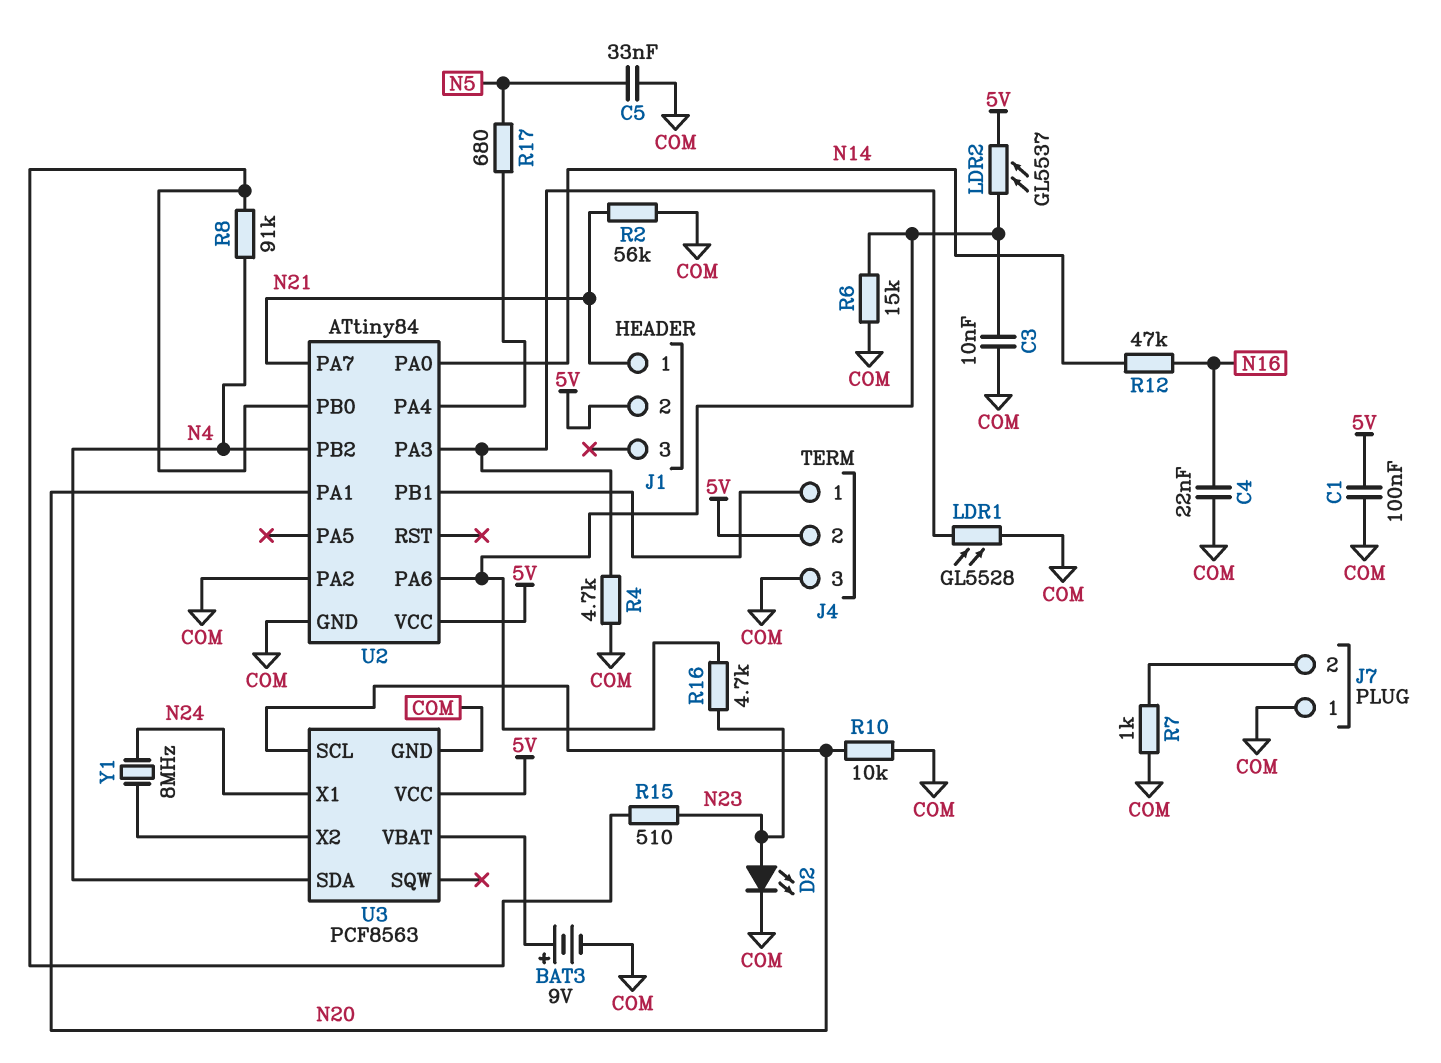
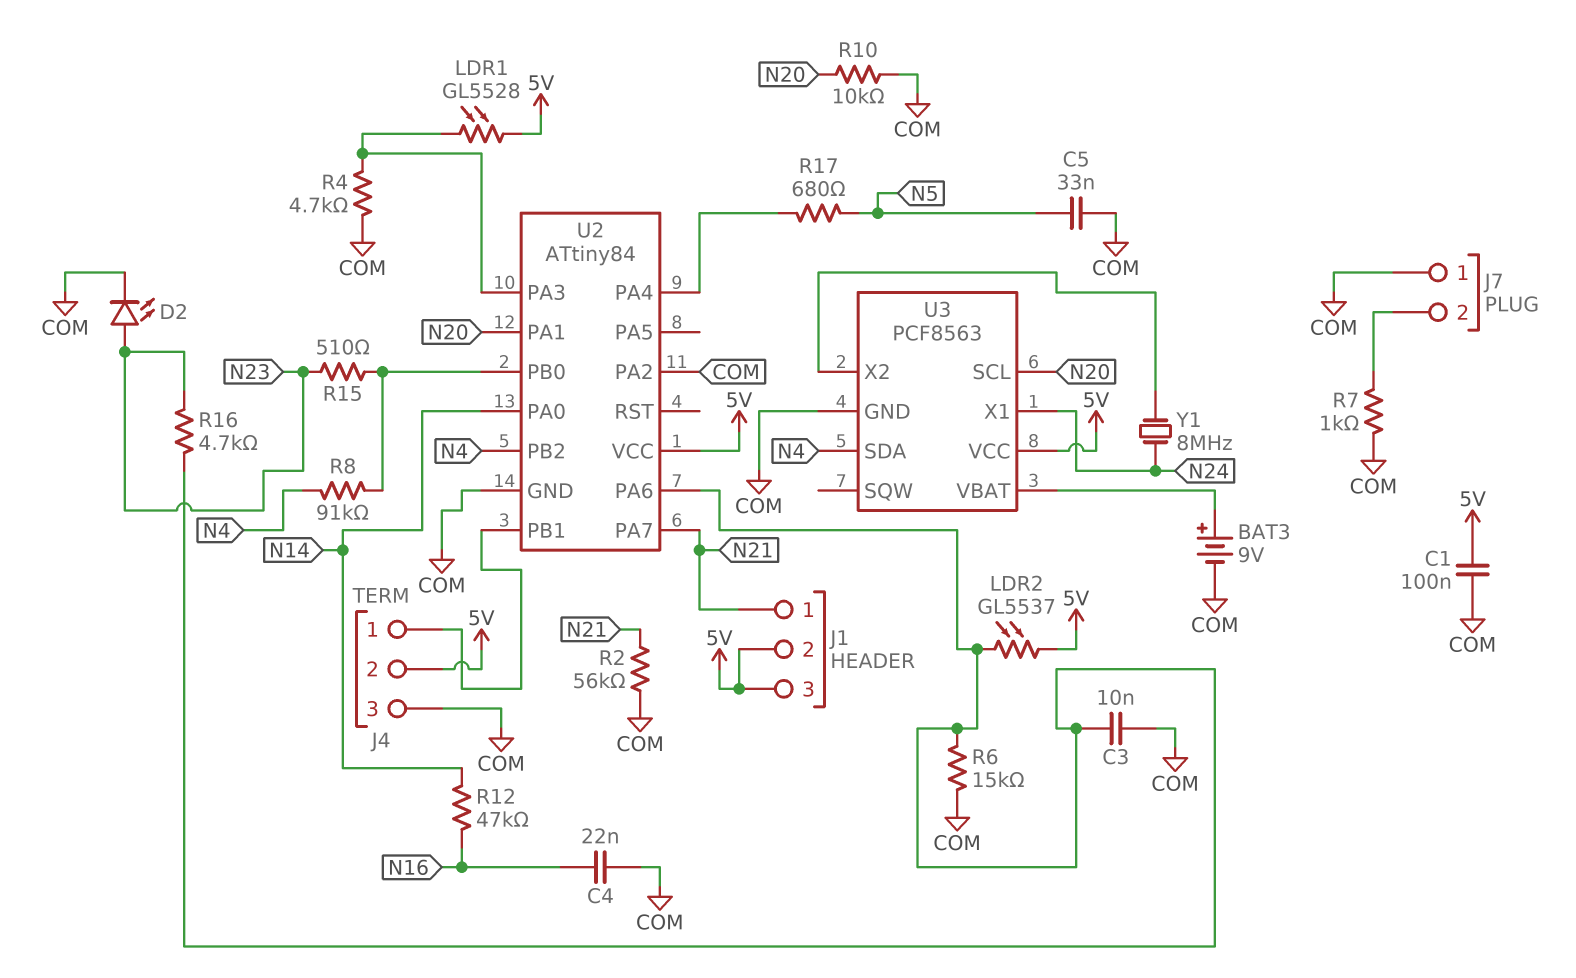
J1 pin 3: none -> 5V
LDR1: GL5528 (COM, U2/PA3) -> GL5528 (5V, U2/PA3)

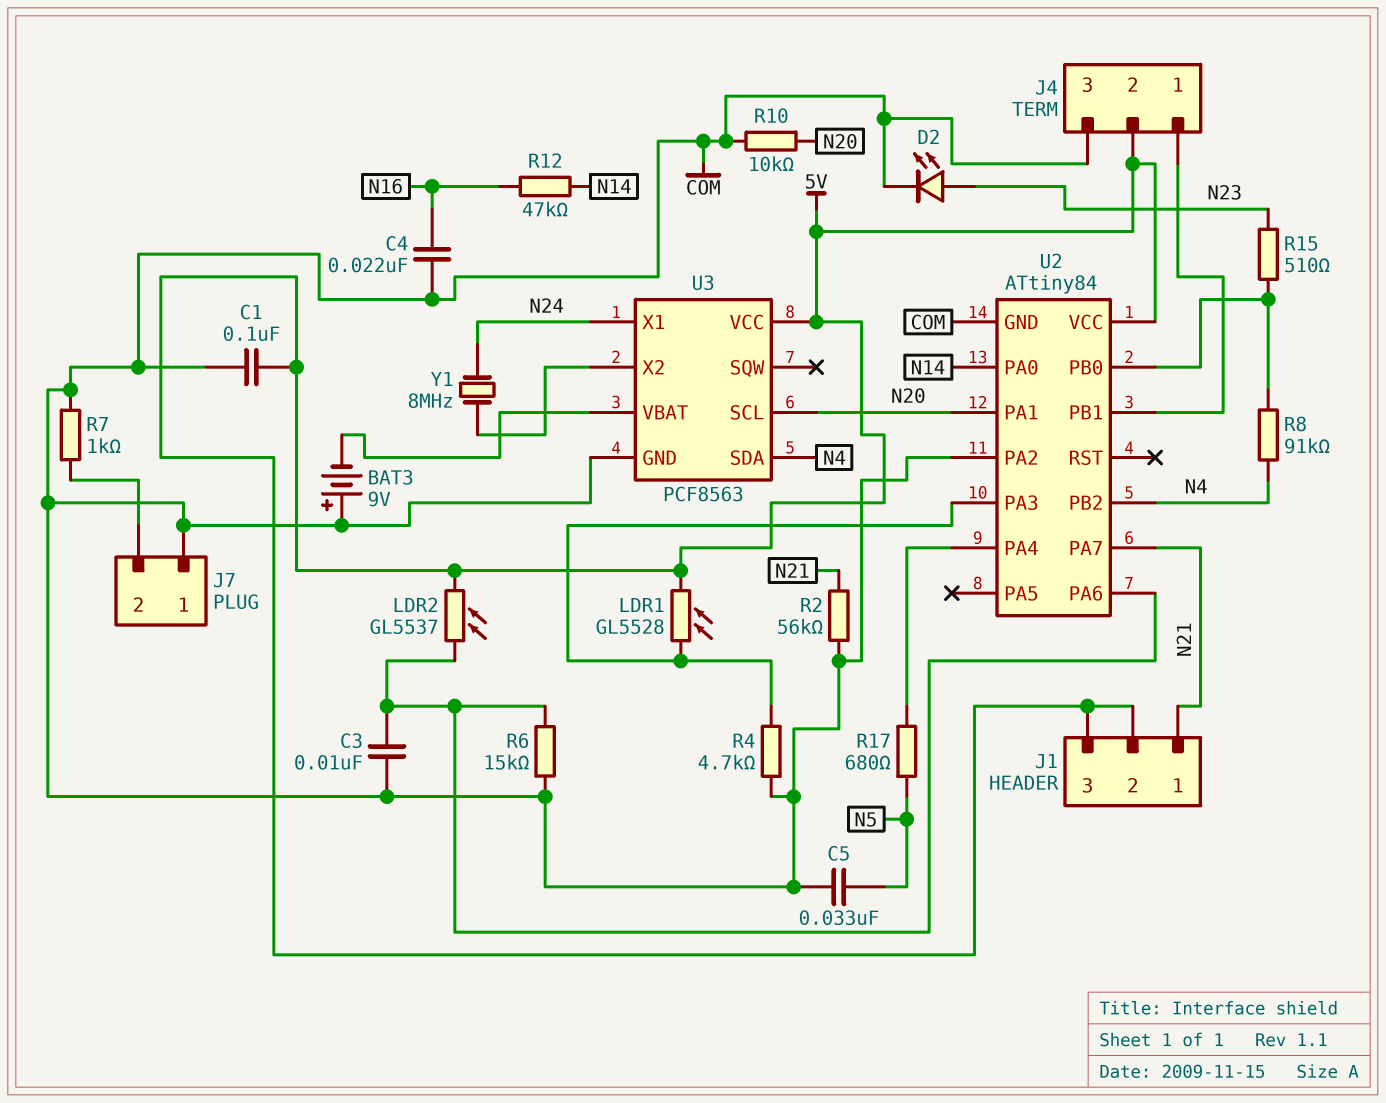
BAT3: 9V (plus U3/VBAT, minus COM) -> 9V (plus COM, minus U3/VBAT)
R16: 4.7k (N23, U2/PA6) -> none

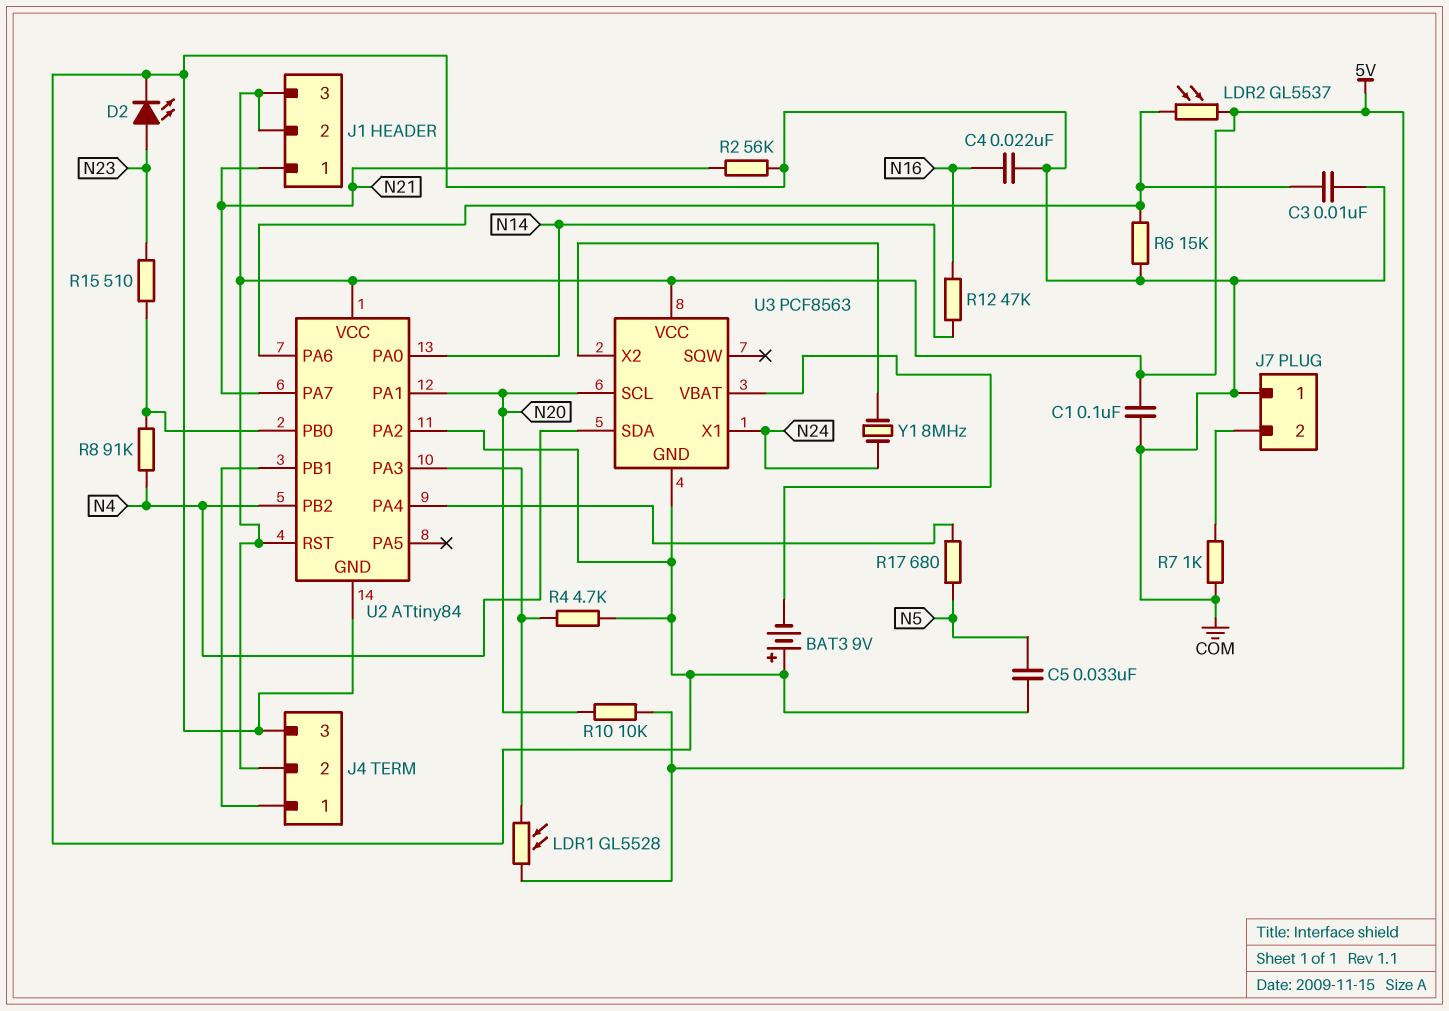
R10: 10k (COM, N20) -> 10k (5V, N20)
U2 pin RST: none -> 5V

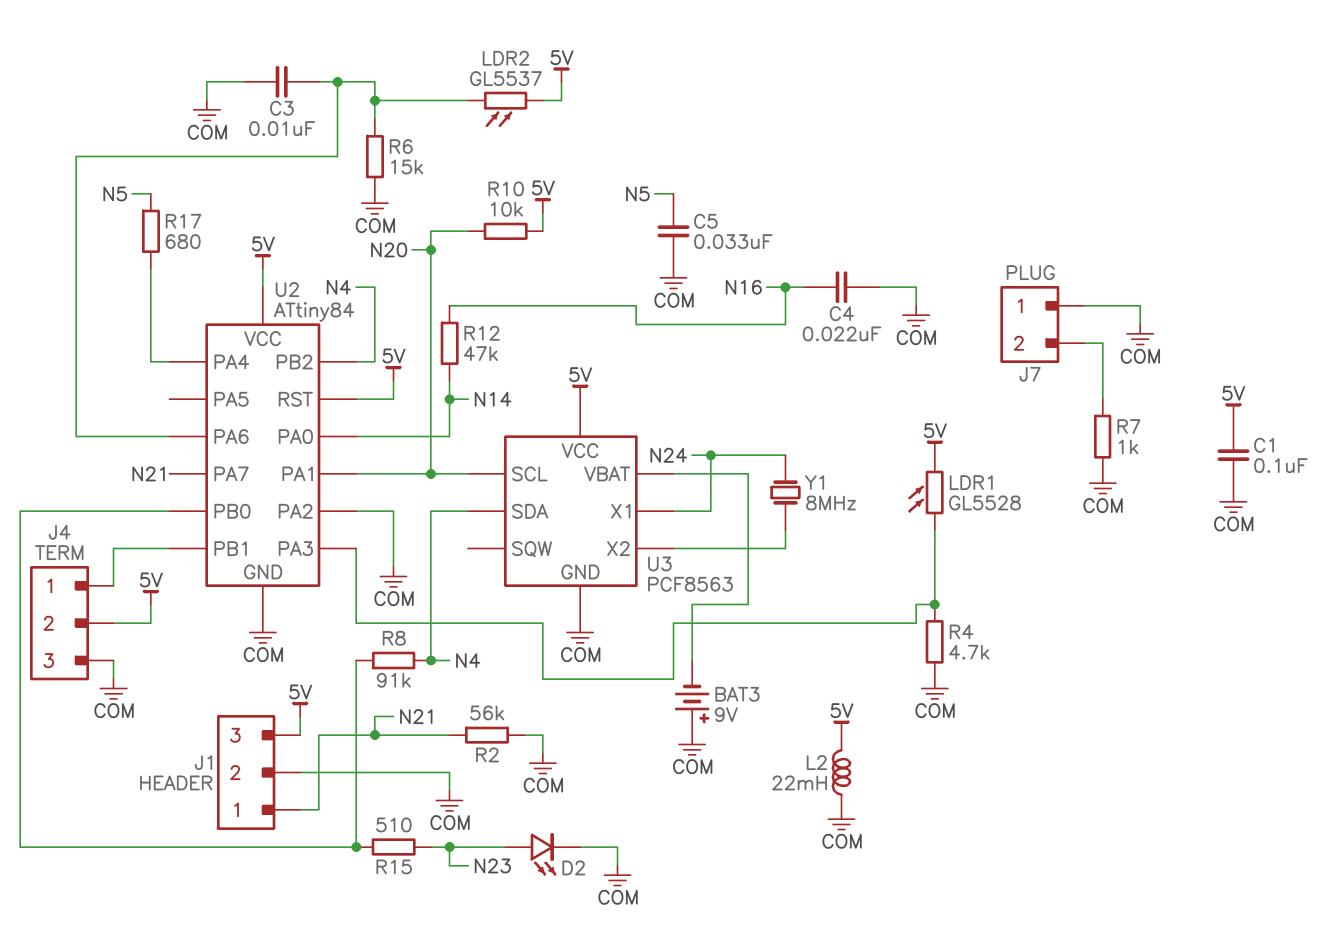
J1 pin 2: 5V -> COM
L2: none -> 22mH (5V, COM)

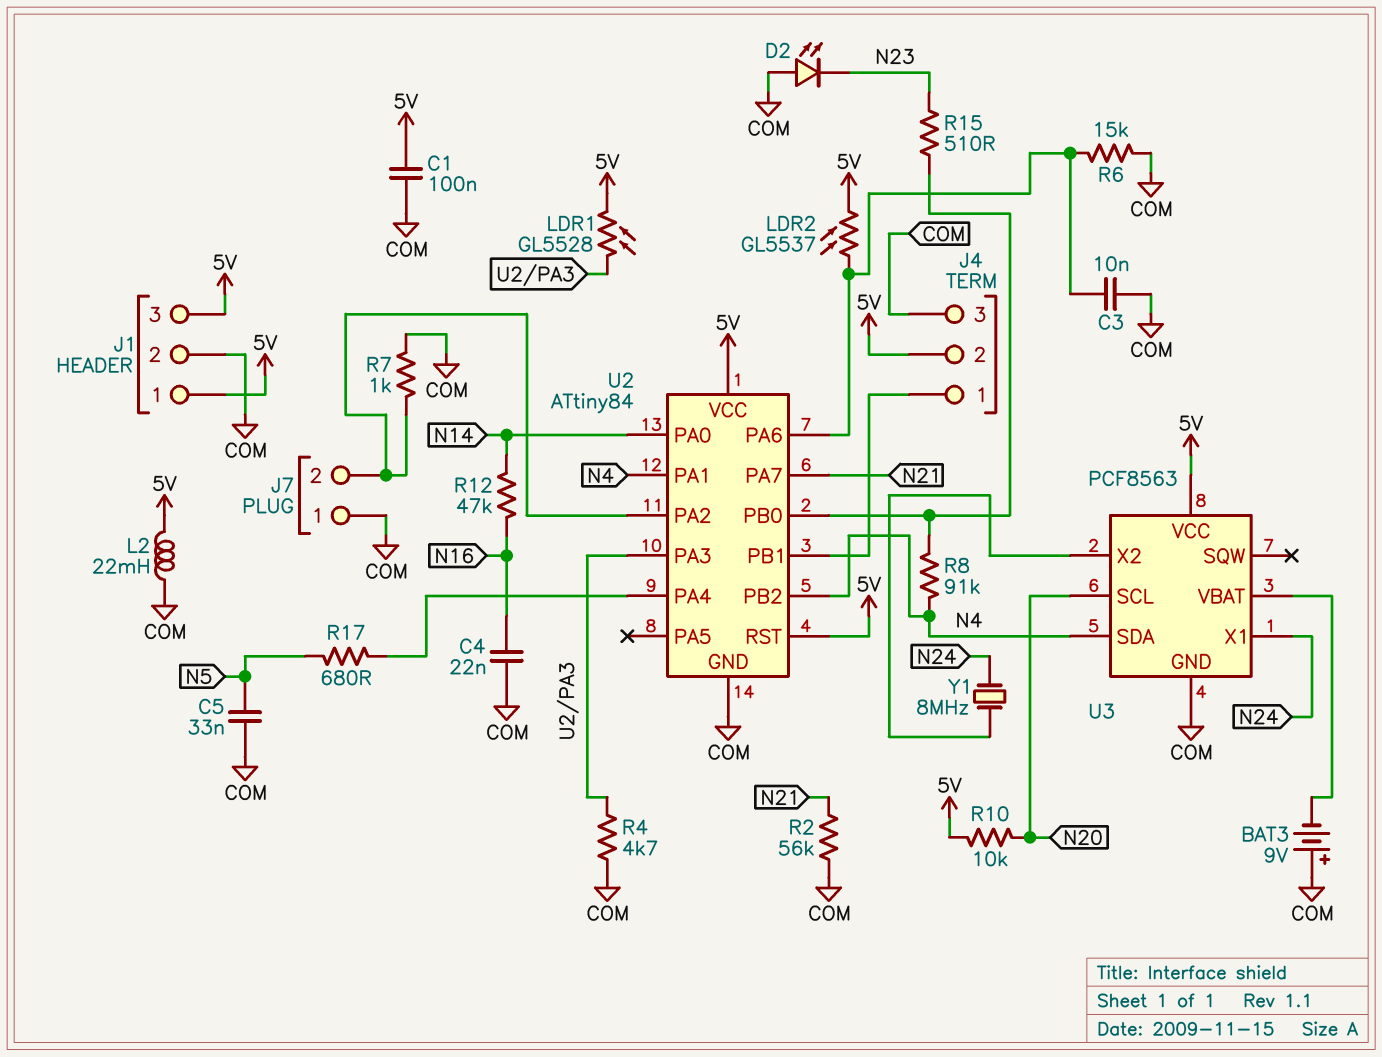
D2: LED (A N23, K COM) -> LED (A COM, K N23)
J1 pin 1: N21 -> 5V
U2 pin PA1: N20 -> N4
U2 pin PA2: COM -> J7/2

